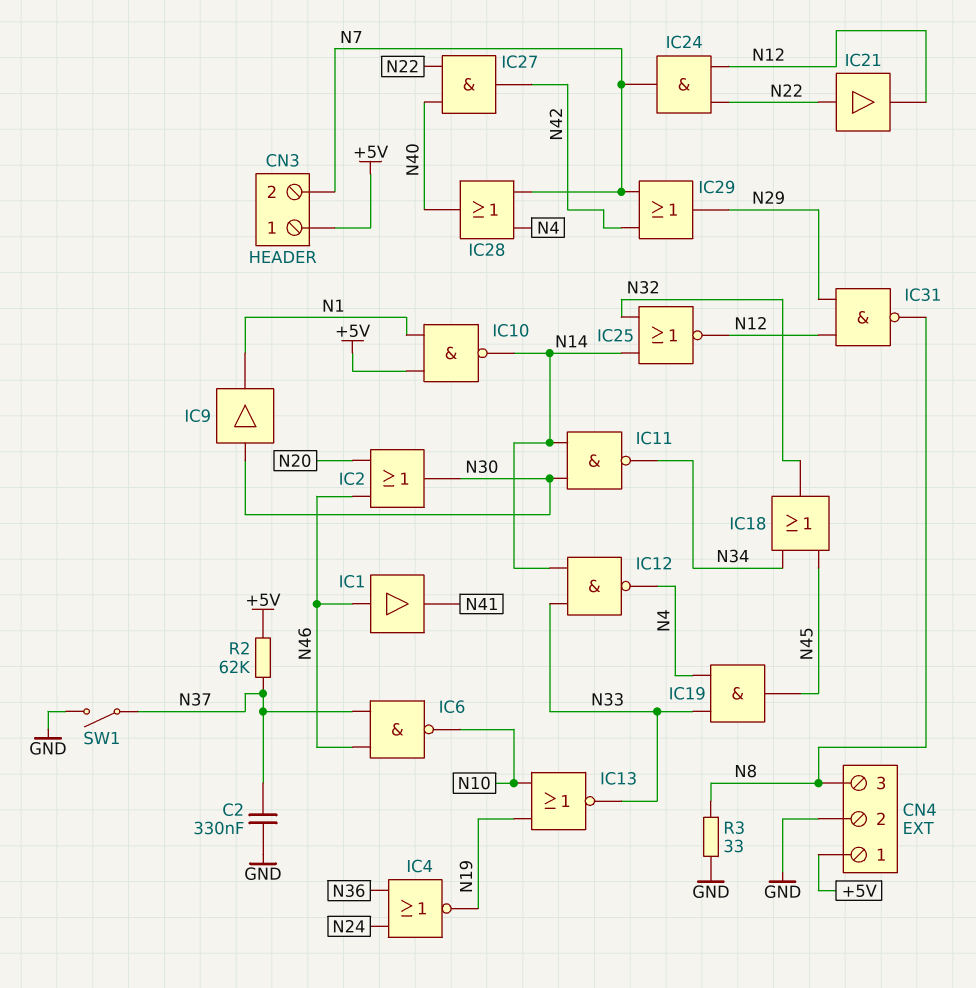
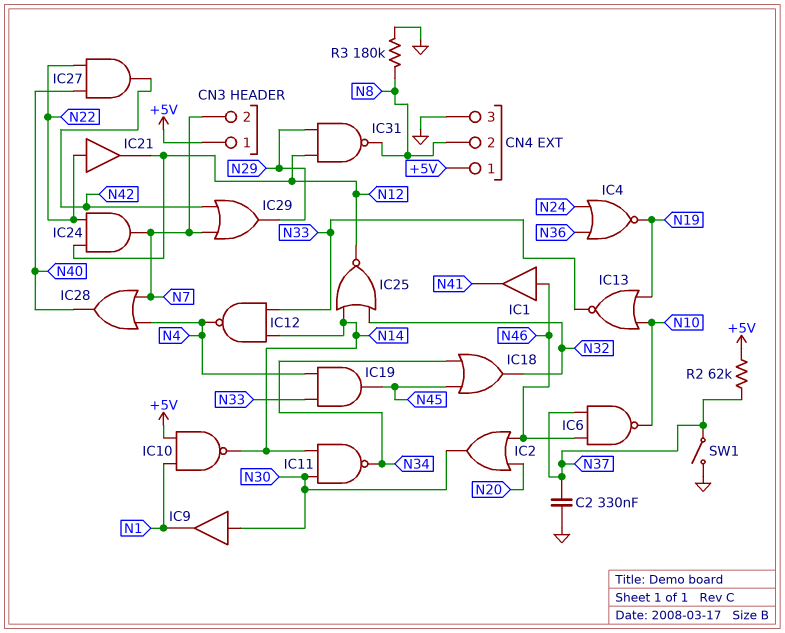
CN4 pin 2: GND -> N8
CN4 pin 3: N8 -> GND
R3: 33 (GND, N8) -> 180k (GND, N8)

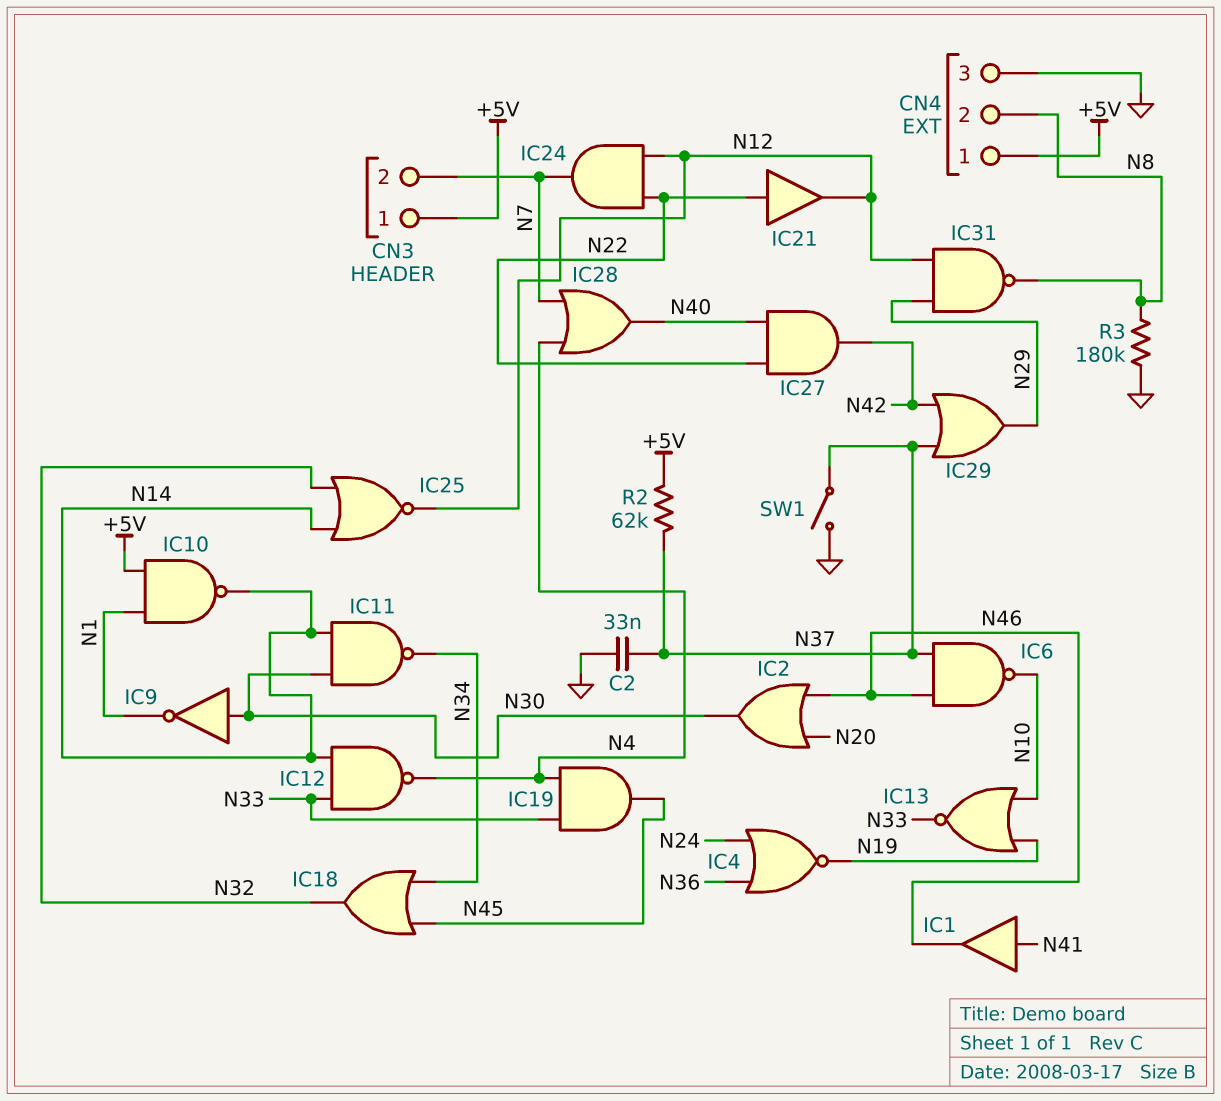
C2: 330nF (GND, N37) -> 33nF (GND, N37)
IC1: buffer (in N46, out N41) -> buffer (in N41, out N46)
IC9: buffer (in N30, out N1) -> NOT (in N30, out N1)
IC29: OR (in N7, in N42, out N29) -> OR (in N37, in N42, out N29)

